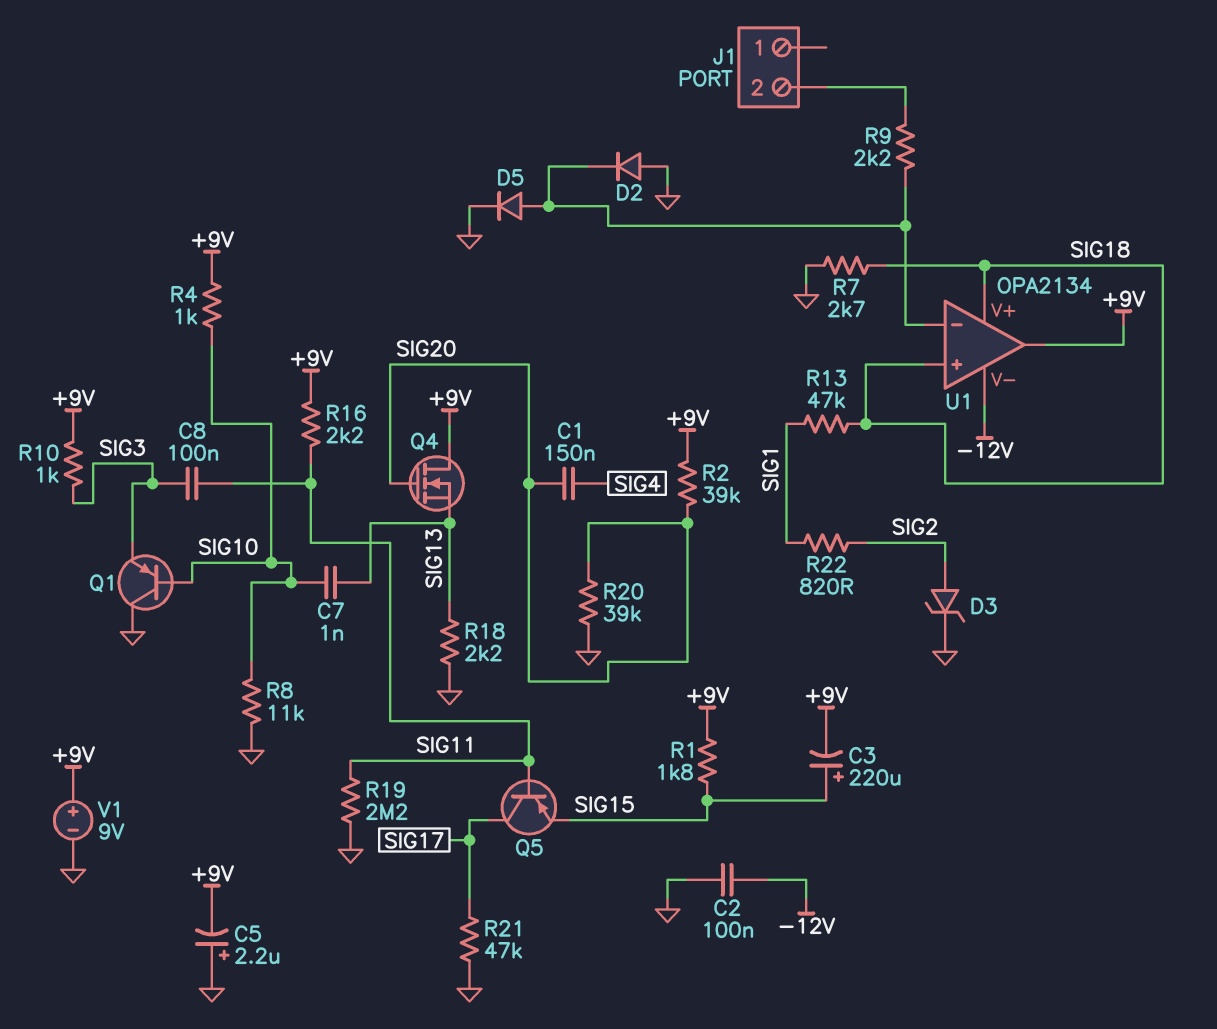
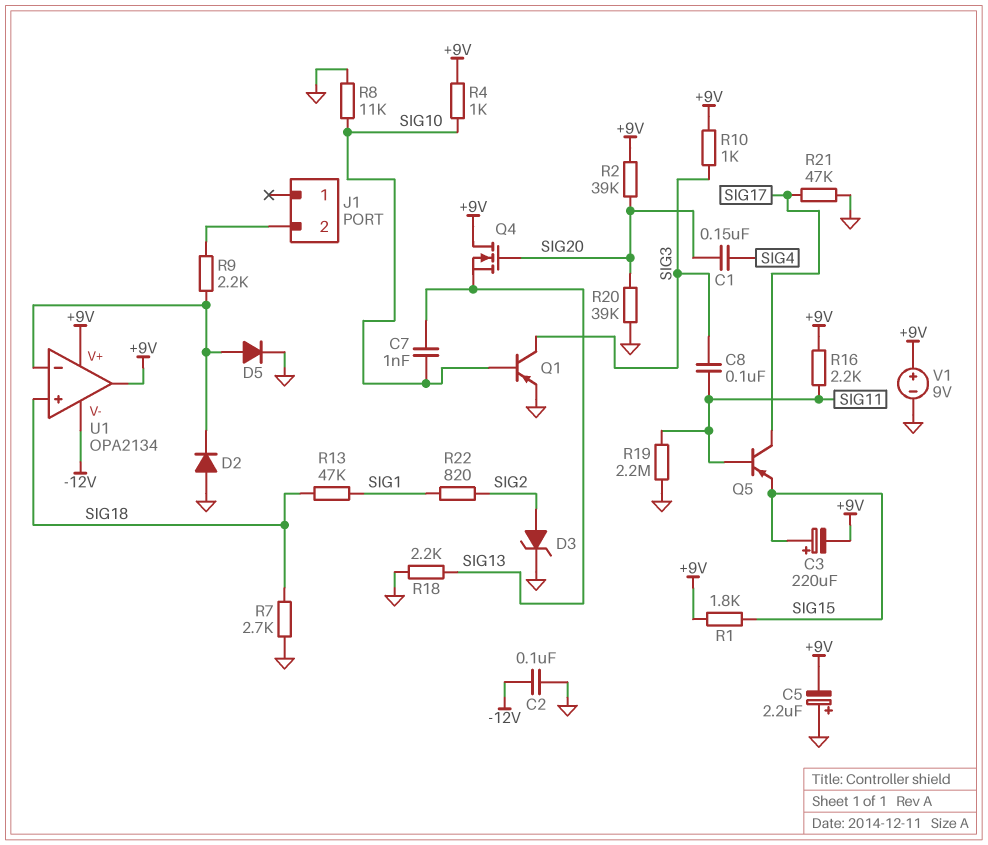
Q1: PNP (B SIG10, C GND, E SIG3) -> PNP (B SIG10, C SIG3, E GND)
U1 pin V+: SIG18 -> +9V

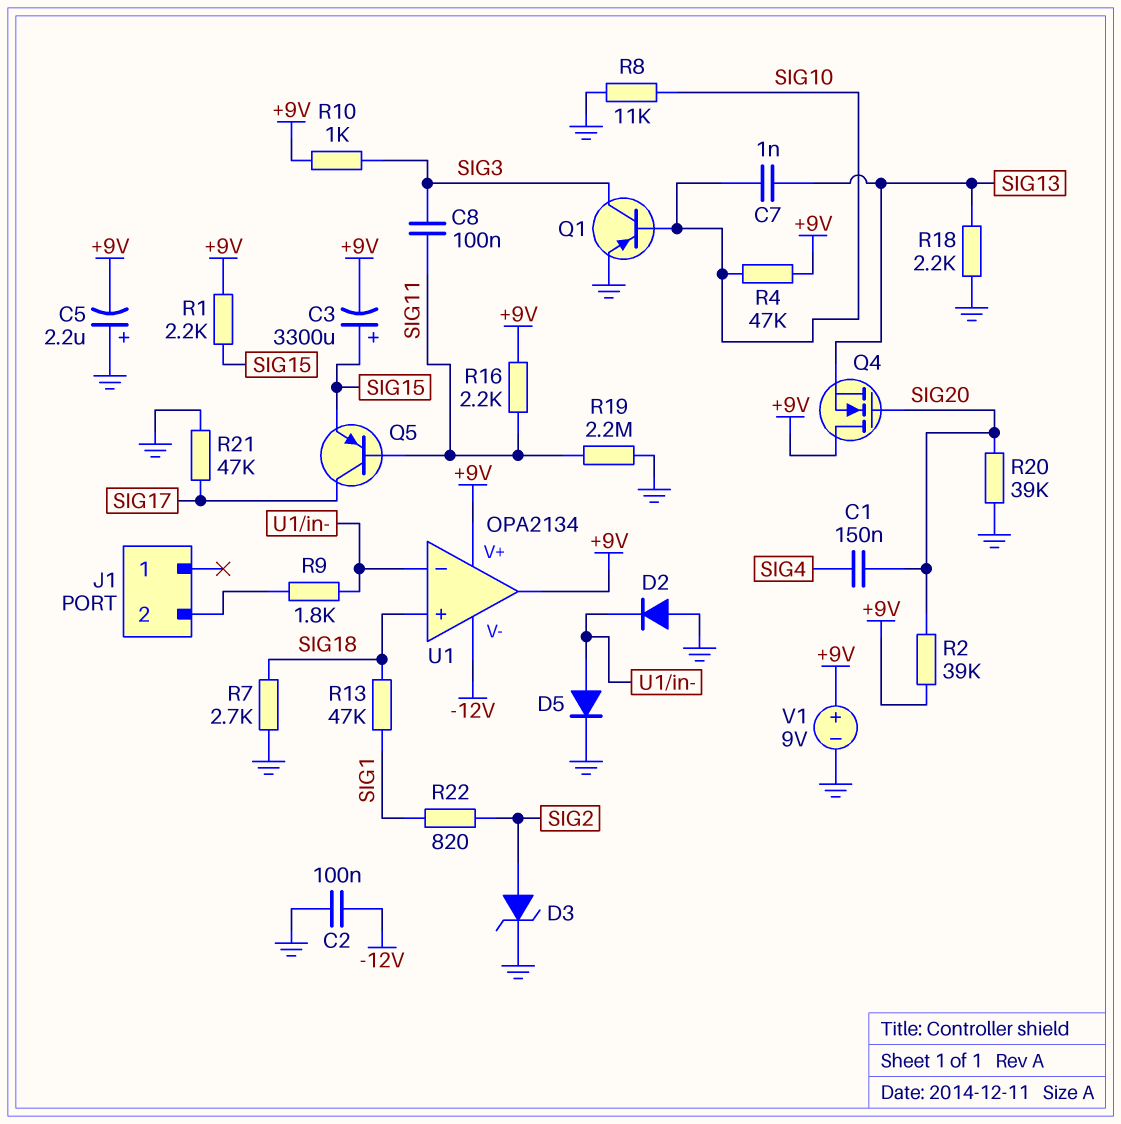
C3: 220uF (plus SIG15, minus +9V) -> 3300uF (plus SIG15, minus +9V)
R1: 1.8k (+9V, SIG15) -> 2.2k (+9V, SIG15)
R4: 1k (+9V, SIG10) -> 47k (+9V, SIG10)
R9: 2.2k (J1/2, U1/in-) -> 1.8k (J1/2, U1/in-)

